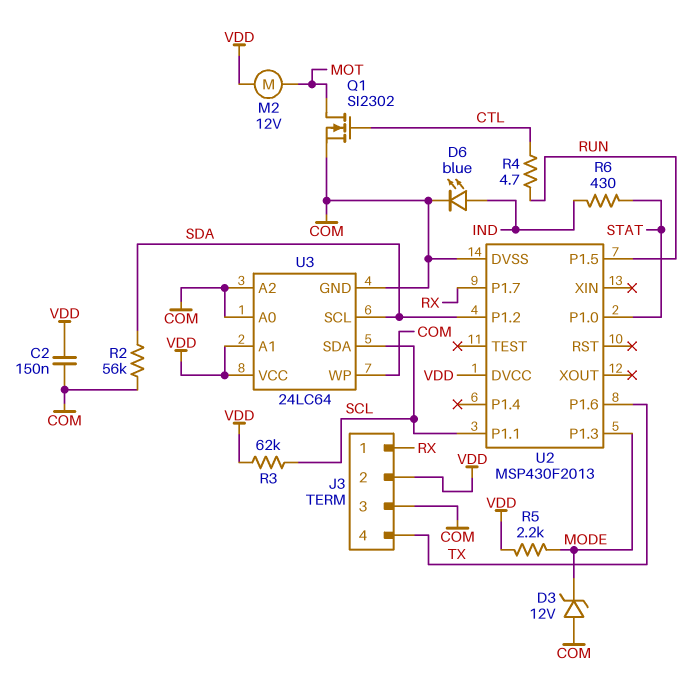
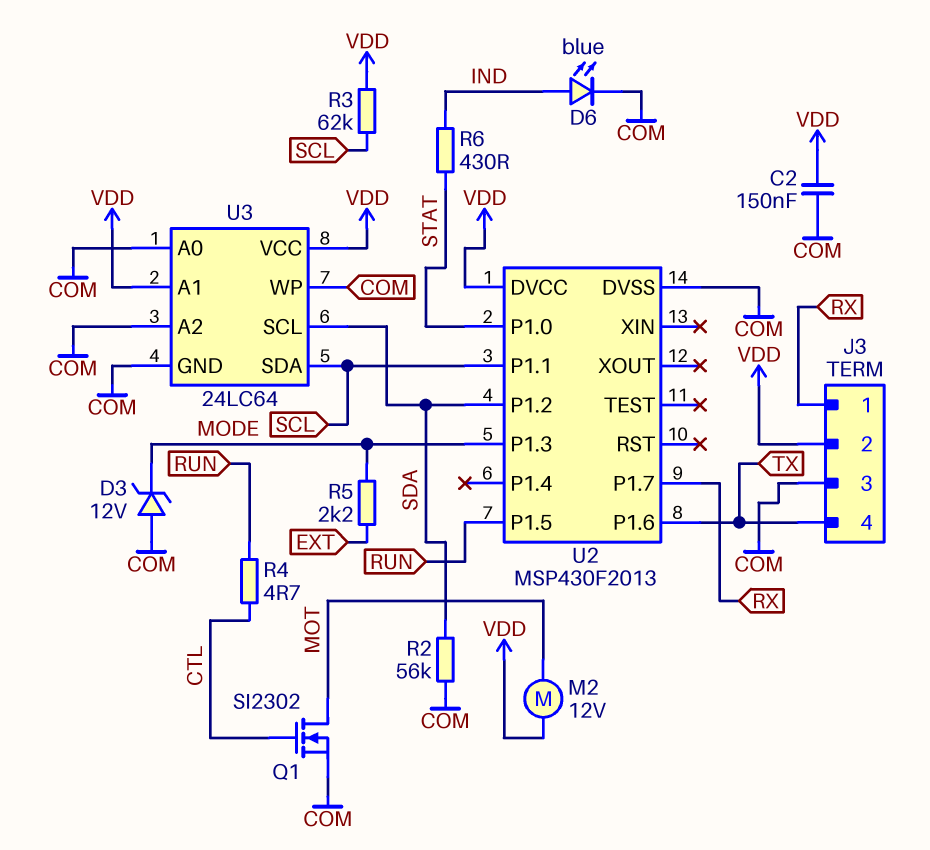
R5: 2.2k (MODE, VDD) -> 2.2k (EXT, MODE)

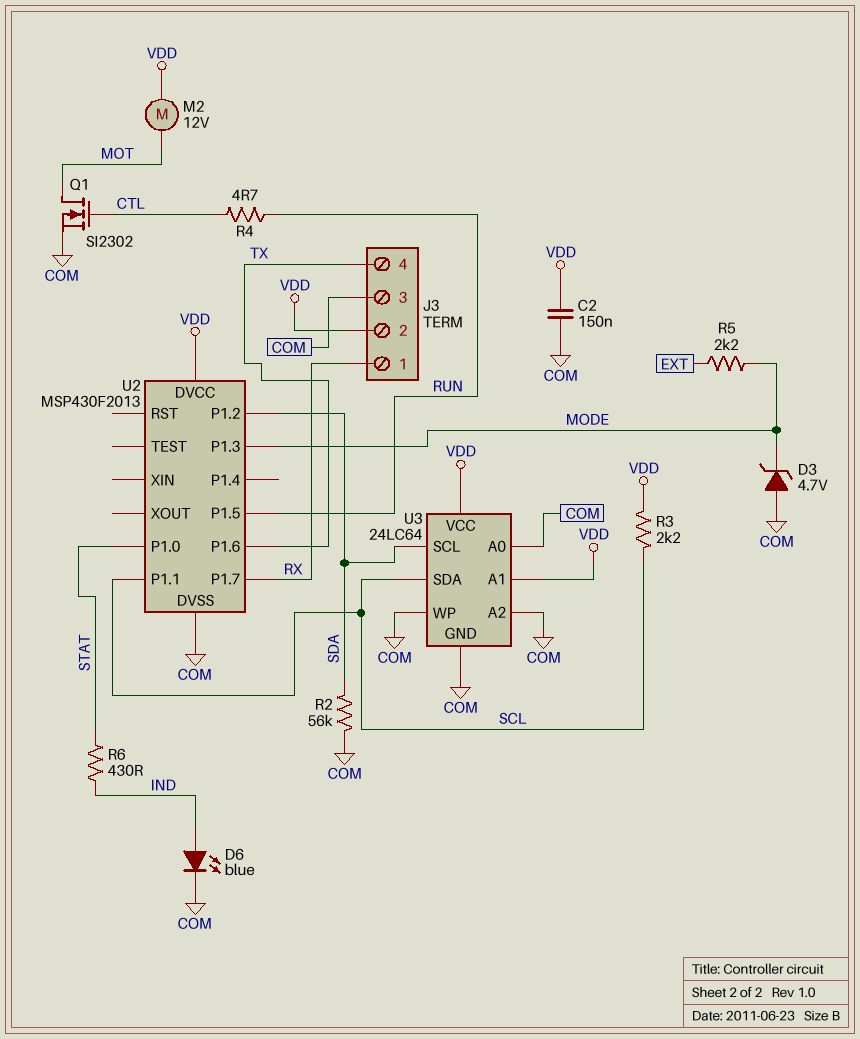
D3: zener 12V (A COM, K MODE) -> zener 4.7V (A COM, K MODE)
R3: 62k (SCL, VDD) -> 2.2k (SCL, VDD)

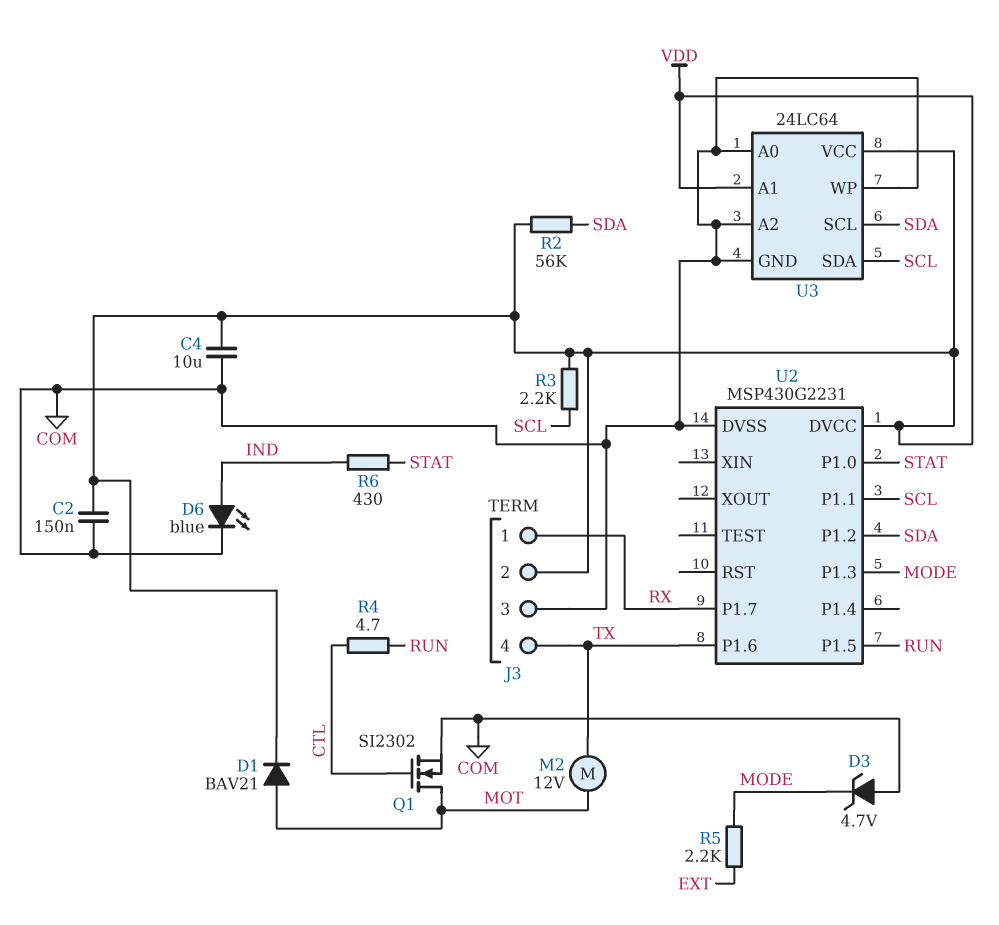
C4: none -> 10uF (COM, VDD)
D1: none -> diode BAV21 (A MOT, K VDD)
M2: motor 12V (MOT, VDD) -> motor 12V (MOT, TX)
R2: 56k (COM, SDA) -> 56k (SDA, VDD)
U2: MSP430F2013 -> MSP430G2231

